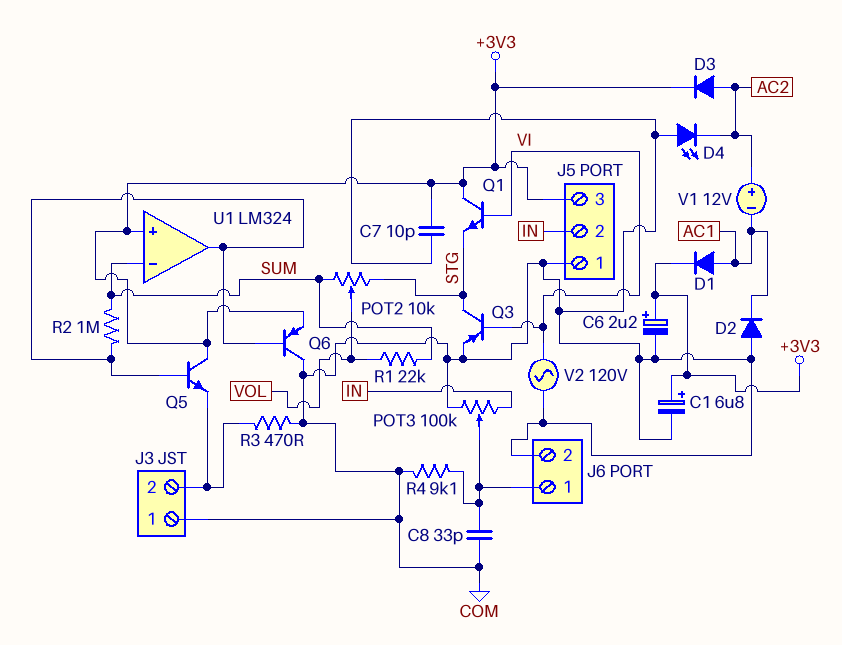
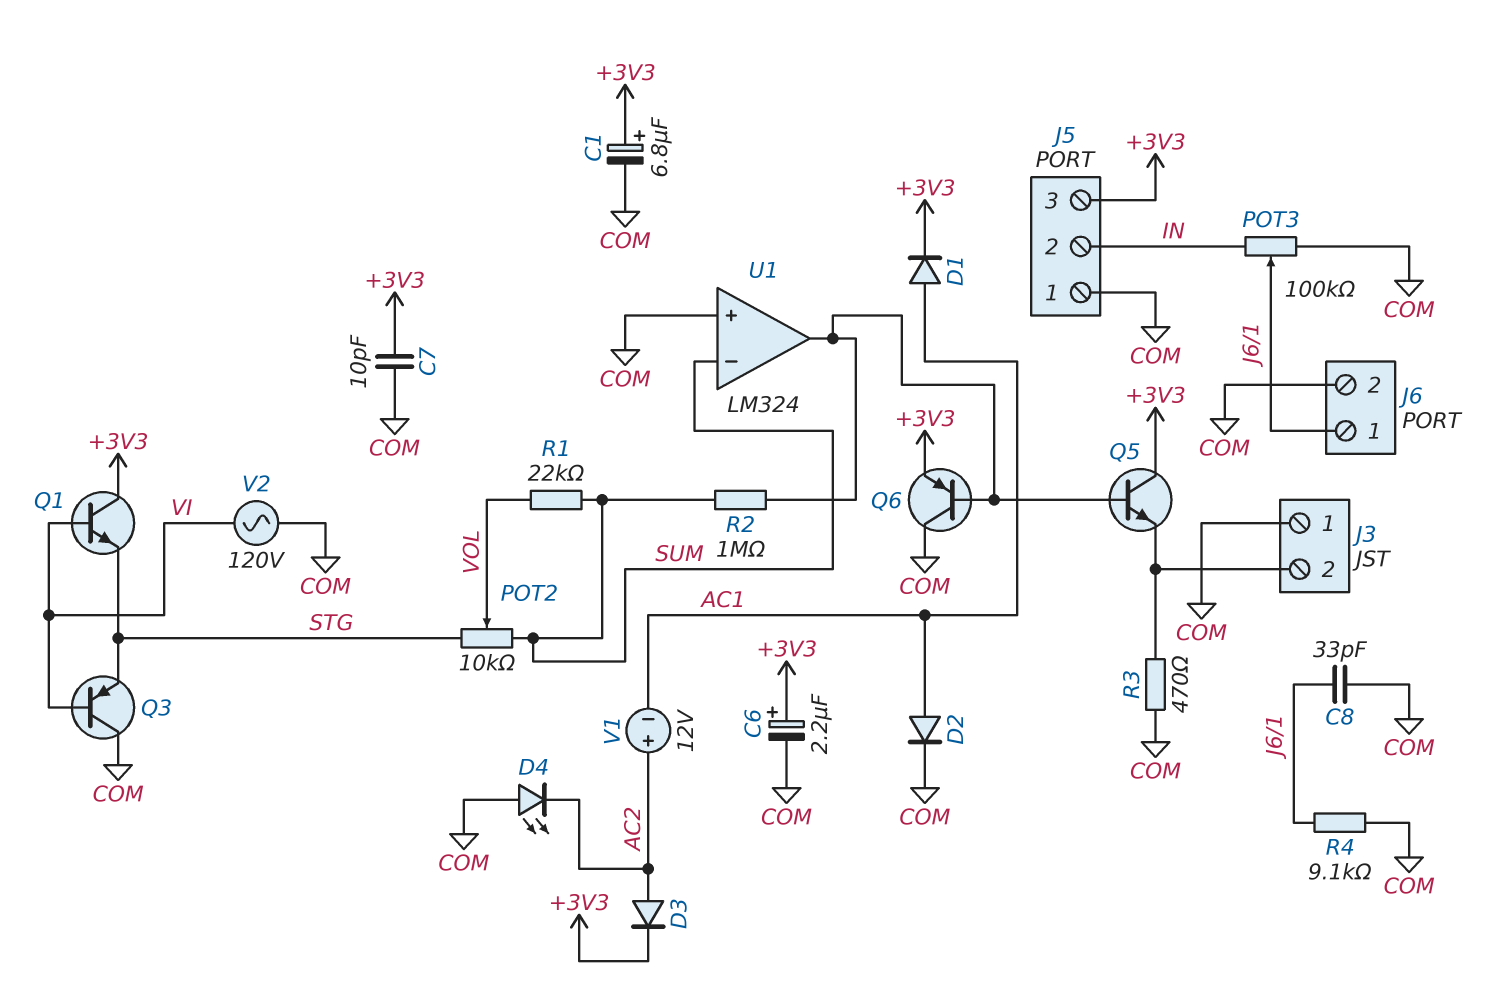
D2: diode (A COM, K AC1) -> diode (A AC1, K COM)
Q3: PNP (B VI, C STG, E COM) -> PNP (B VI, C COM, E STG)
U1 pin in+: +3V3 -> COM

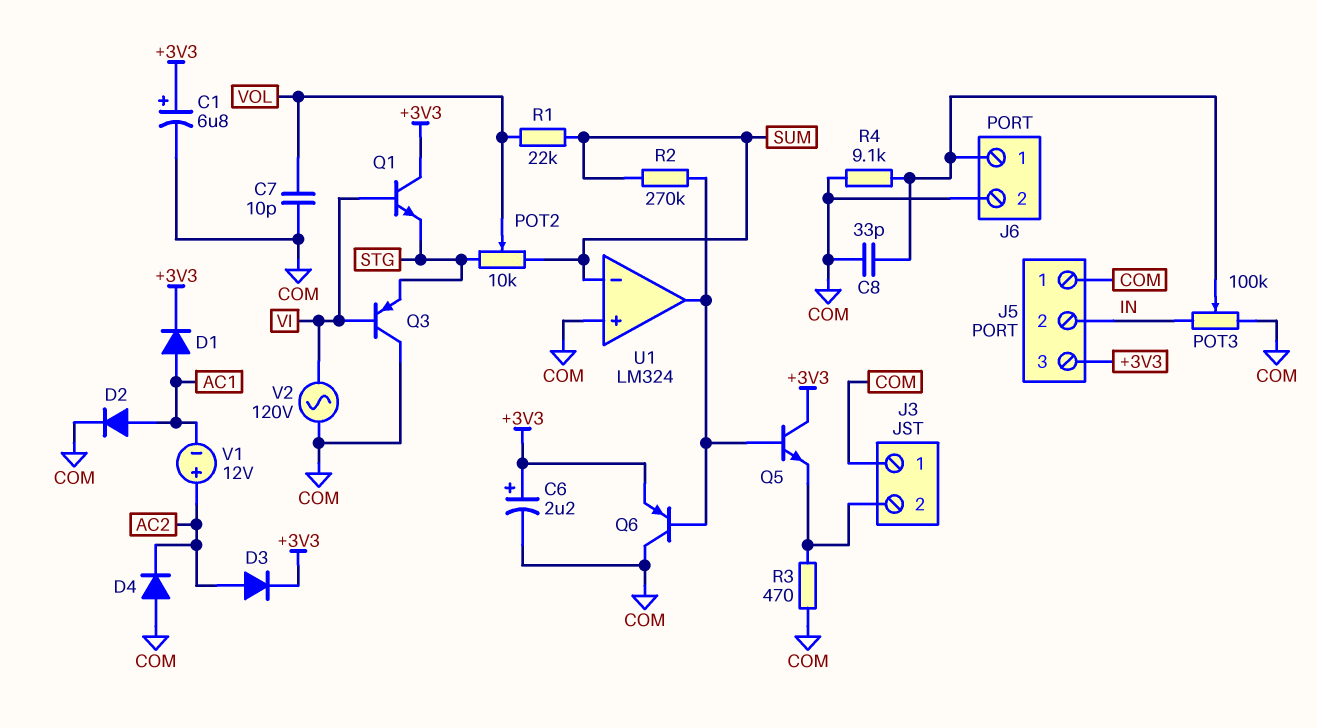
C7: 10pF (+3V3, COM) -> 10pF (COM, VOL)
D4: LED (A COM, K AC2) -> diode (A COM, K AC2)
R2: 1M (SUM, U1/out) -> 270k (SUM, U1/out)

